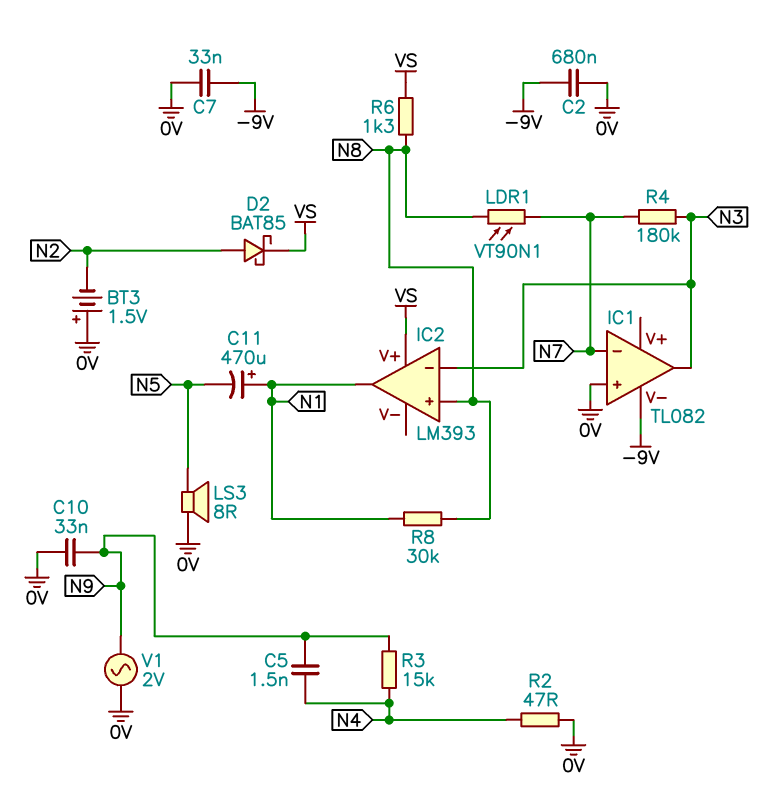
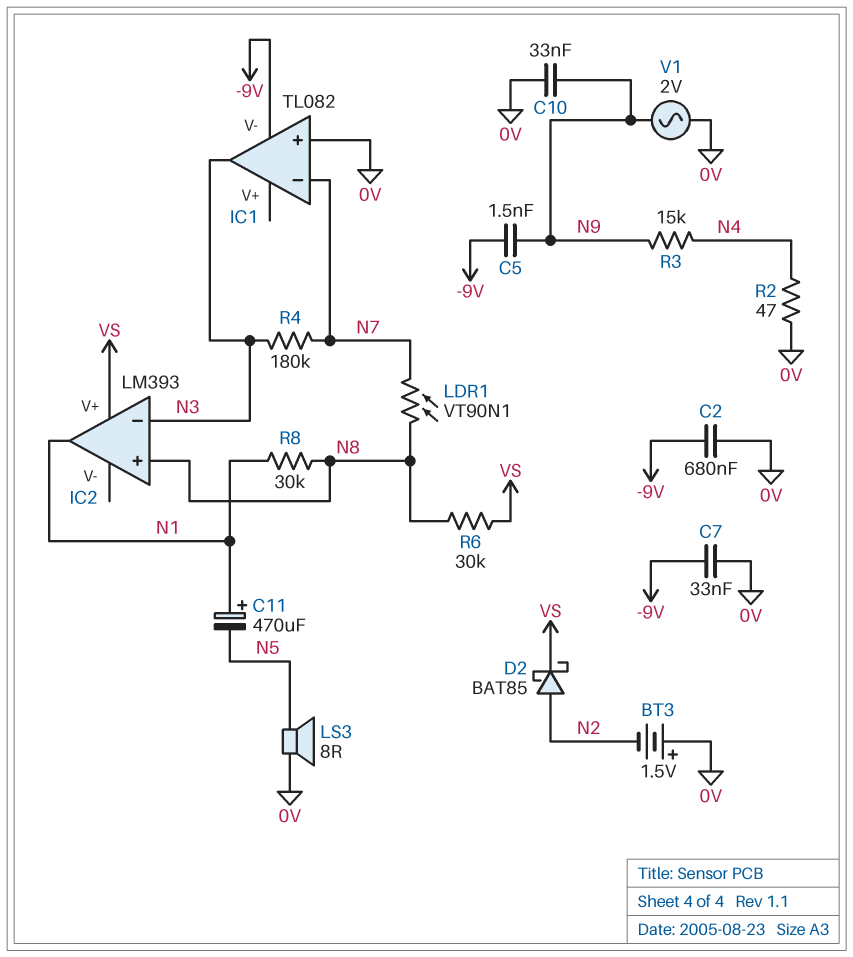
C5: 1.5nF (N4, N9) -> 1.5nF (-9V, N9)
R6: 1.3k (N8, VS) -> 30k (N8, VS)

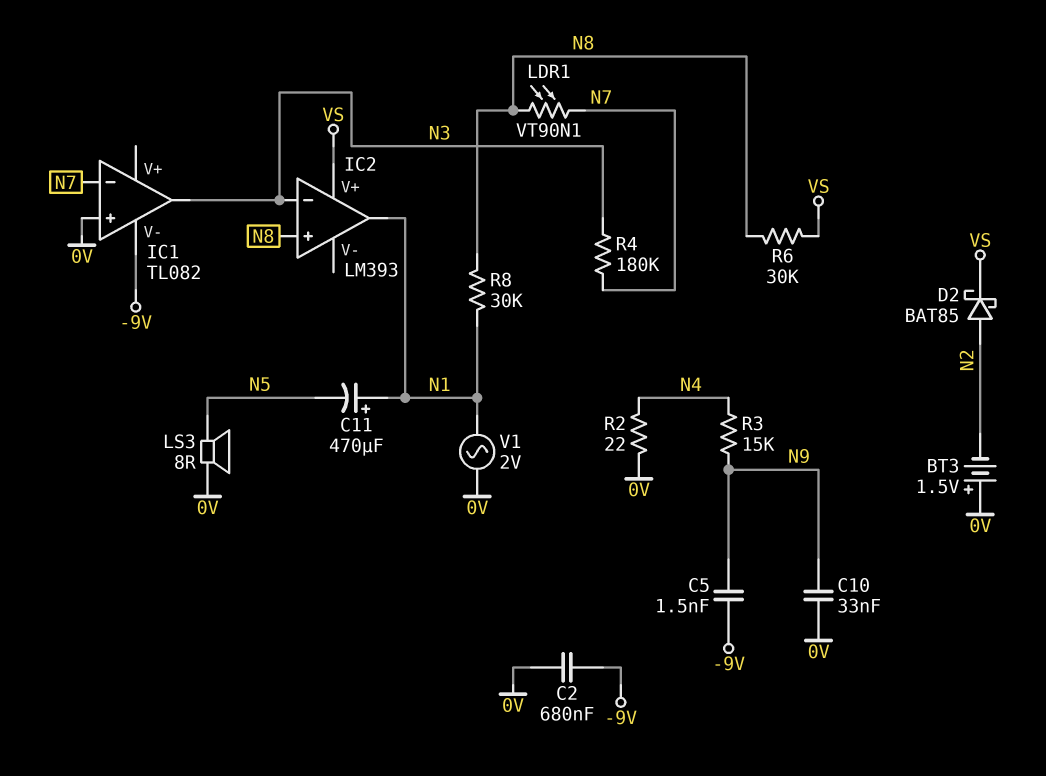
C7: 33nF (-9V, 0V) -> none
R2: 47 (0V, N4) -> 22 (0V, N4)
V1: AC 2V (0V, N9) -> AC 2V (0V, N1)

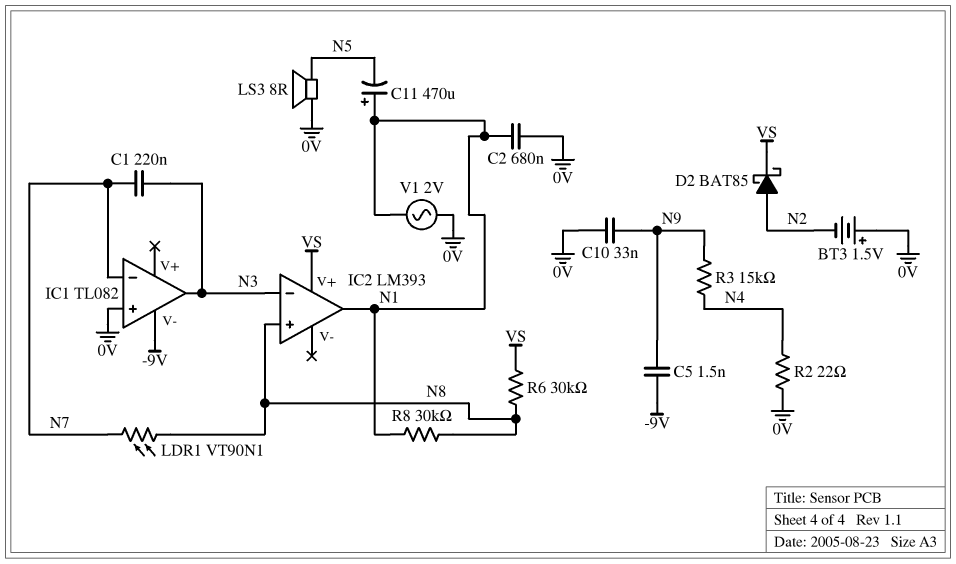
C1: none -> 220nF (N3, N7)
C2: 680nF (-9V, 0V) -> 680nF (0V, N1)
R4: 180k (N3, N7) -> none

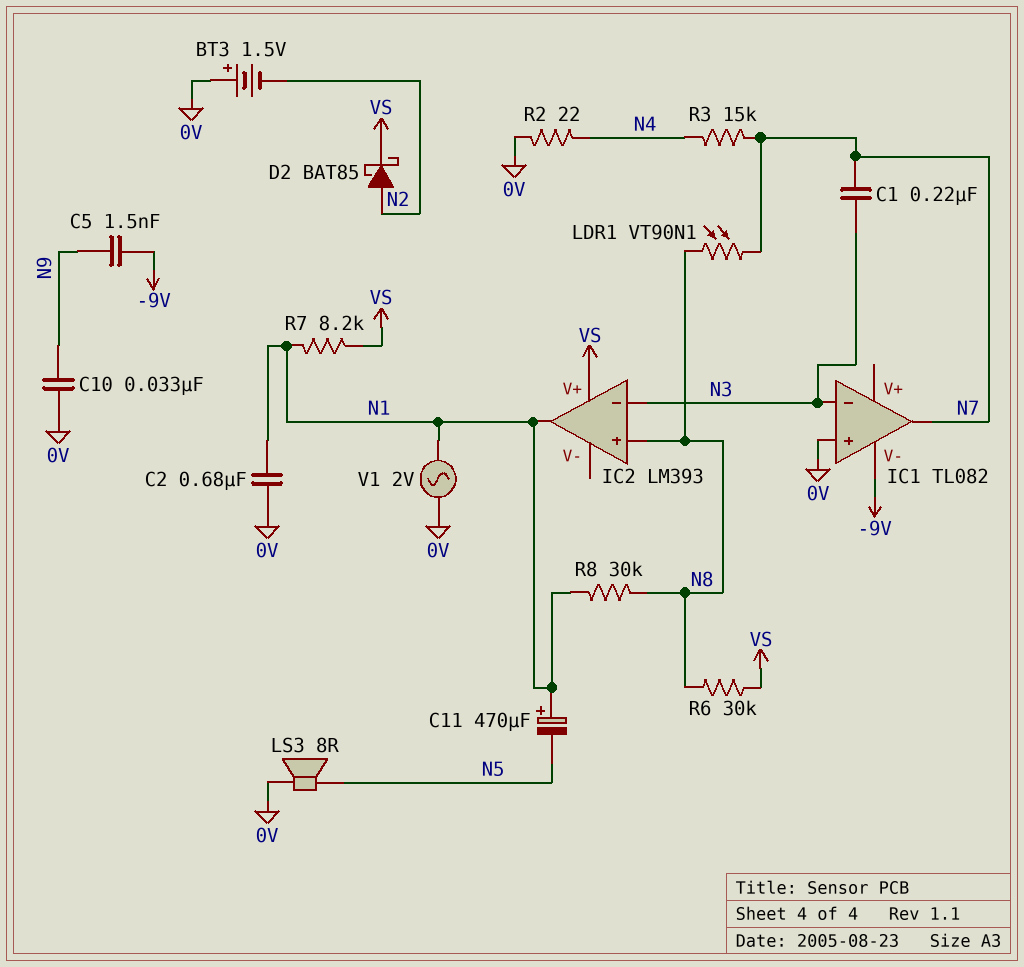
IC1 pin in-: N7 -> N3
IC1 pin out: N3 -> N7
R3: 15k (N4, N9) -> 15k (N4, N7)
R7: none -> 8.2k (N1, VS)

